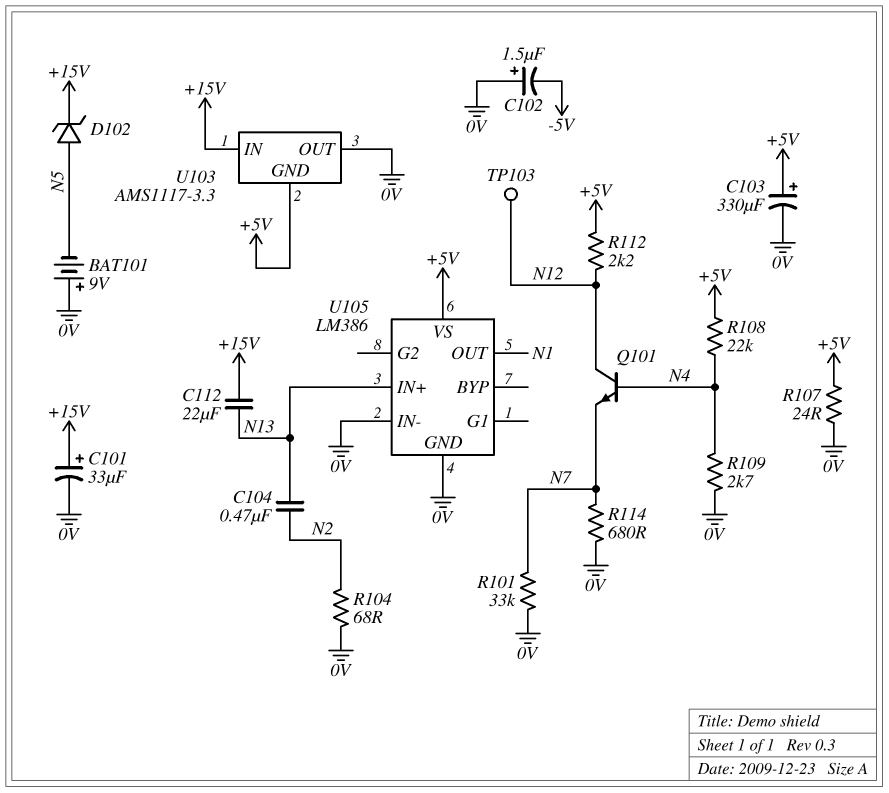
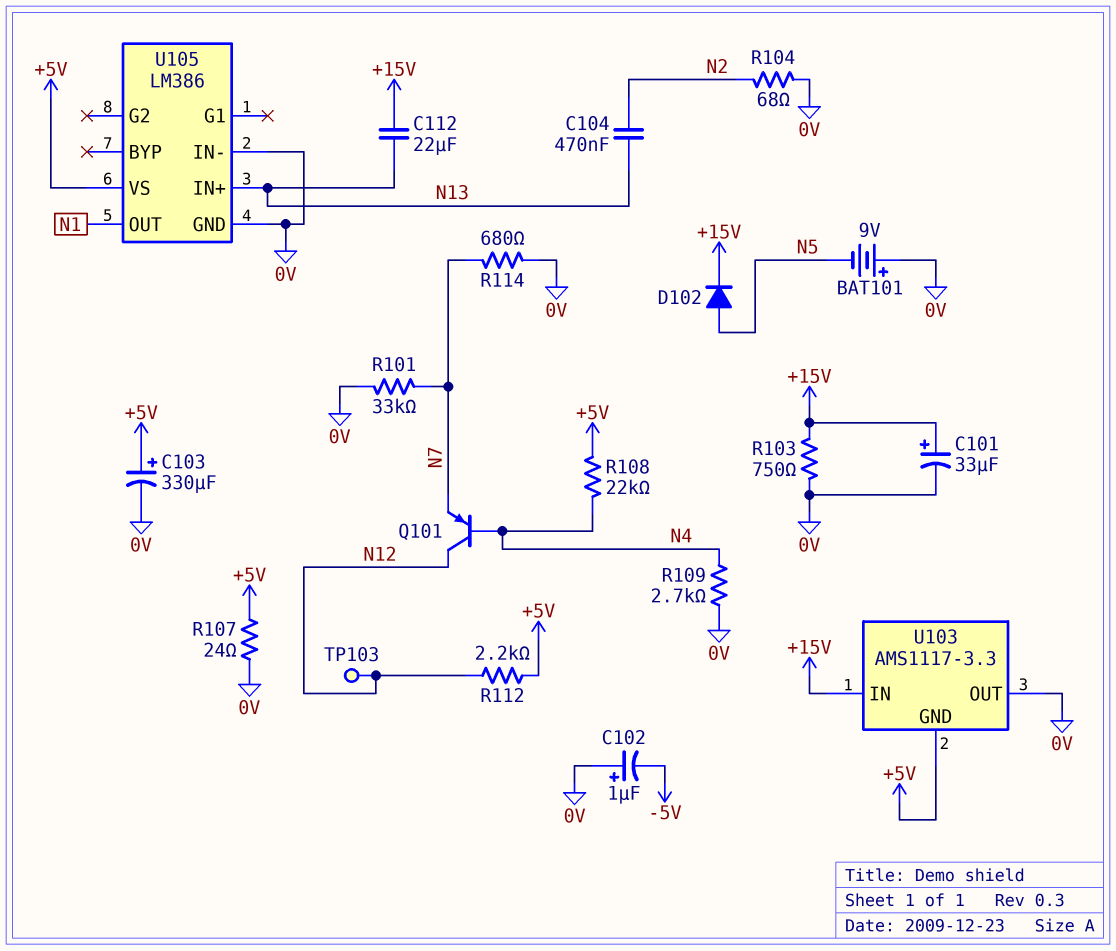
C102: 1.5uF (plus 0V, minus -5V) -> 1uF (plus 0V, minus -5V)
D102: zener (A N5, K +15V) -> diode (A N5, K +15V)
Q101: NPN (B N4, C N12, E N7) -> PNP (B N4, C N12, E N7)
R103: none -> 750 (+15V, 0V)

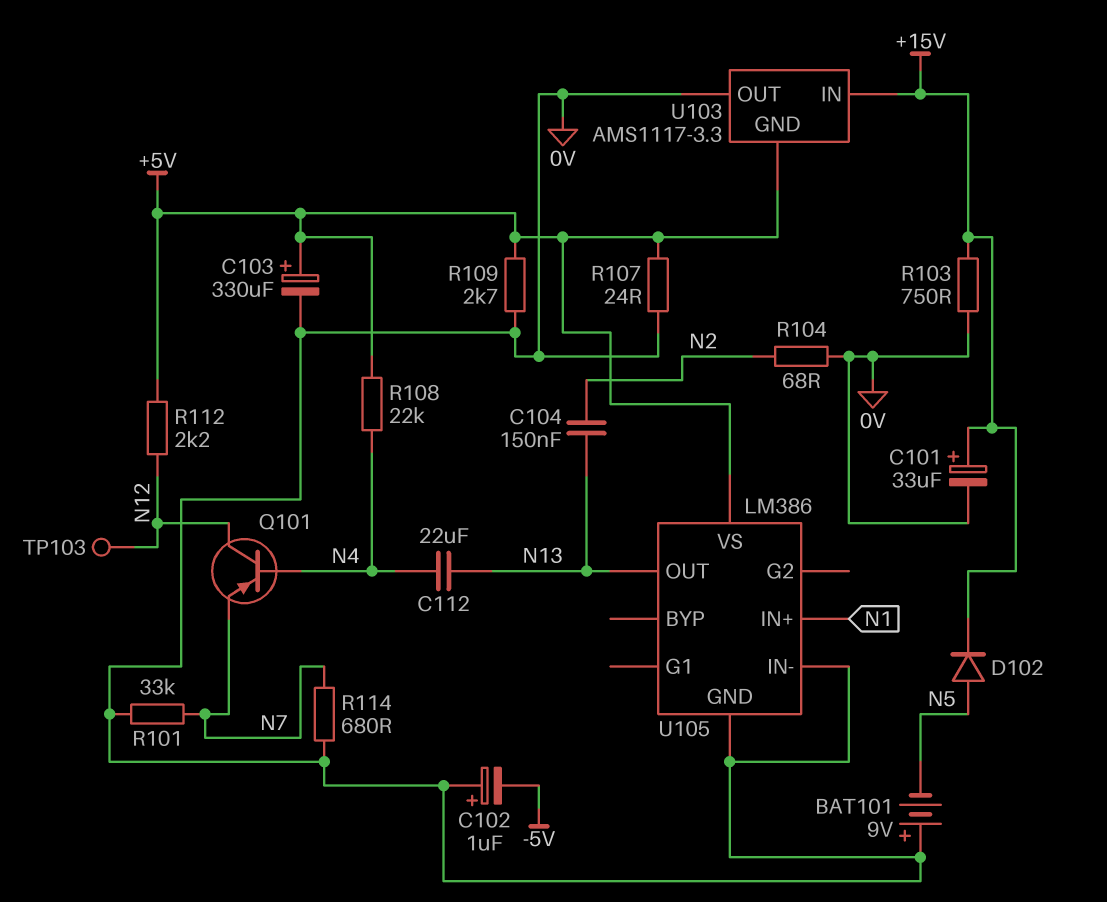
C104: 470nF (N2, N13) -> 150nF (N2, N13)
C112: 22uF (+15V, N13) -> 22uF (N4, N13)
R109: 2.7k (0V, N4) -> 2.7k (+5V, 0V)
U105 pin IN+: N13 -> N1
U105 pin OUT: N1 -> N13

